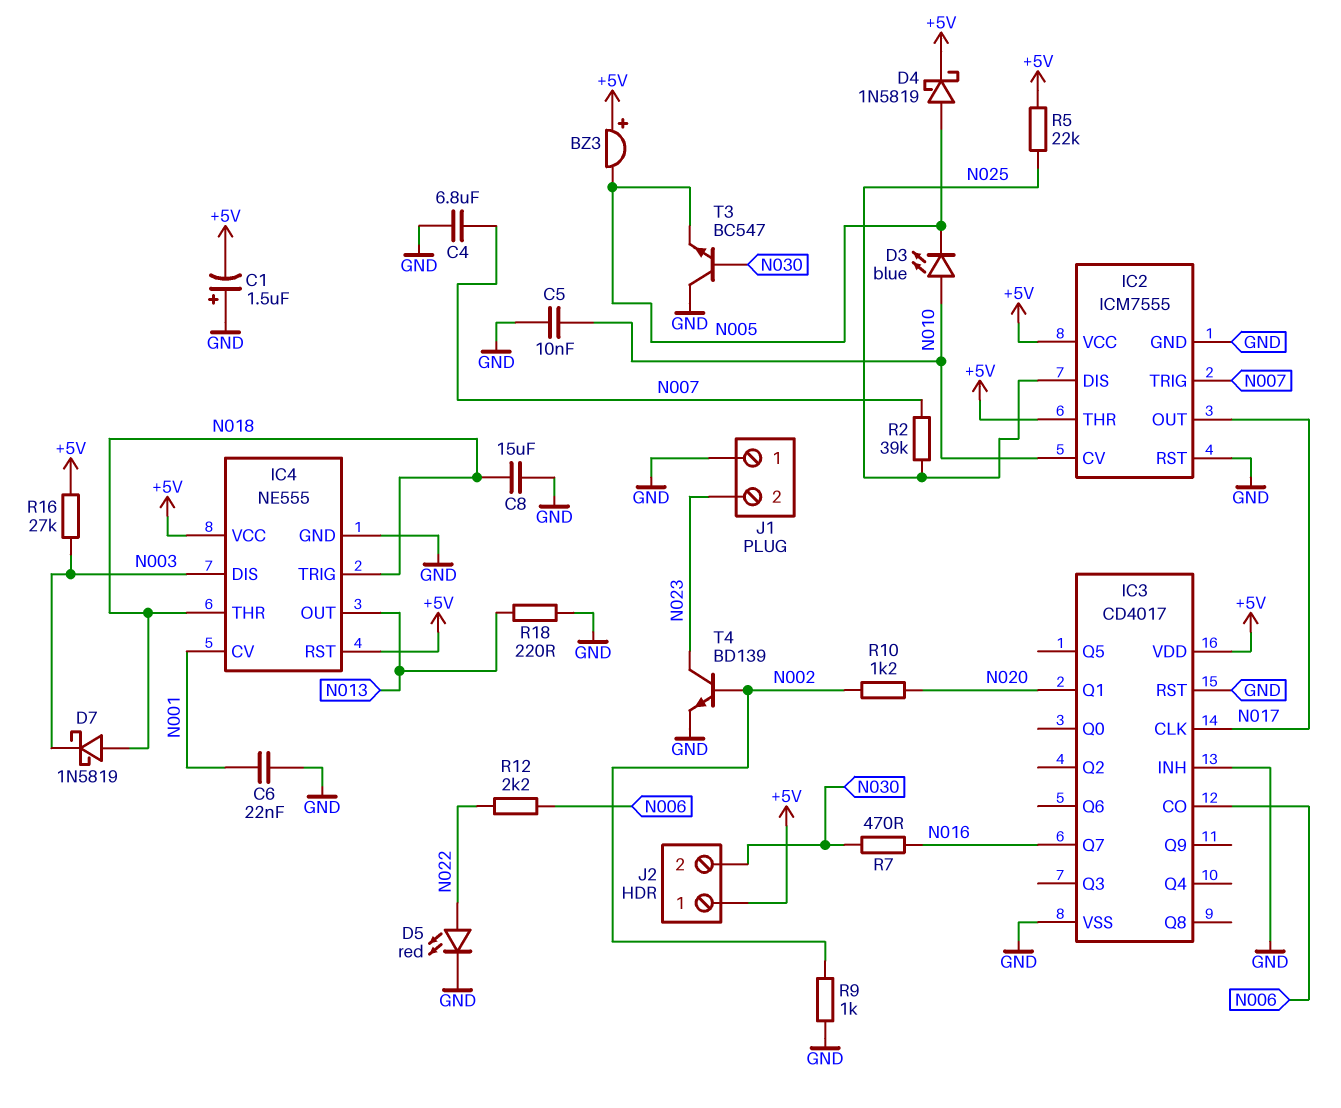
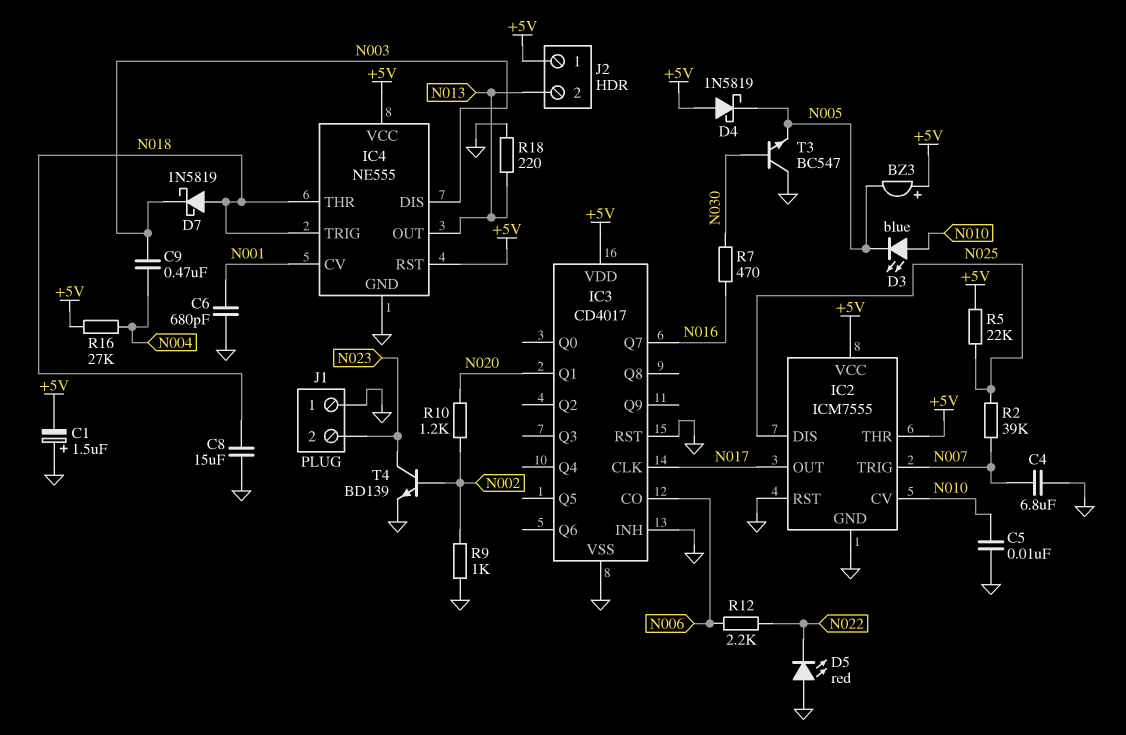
C6: 22nF (GND, N001) -> 680pF (GND, N001)
C9: none -> 470nF (N003, N004)
D4: schottky 1N5819 (A N005, K +5V) -> schottky 1N5819 (A +5V, K N005)
D5: LED red (A N022, K GND) -> LED red (A GND, K N022)
J2 pin 2: N030 -> N013
R16: 27k (+5V, N003) -> 27k (+5V, N004)

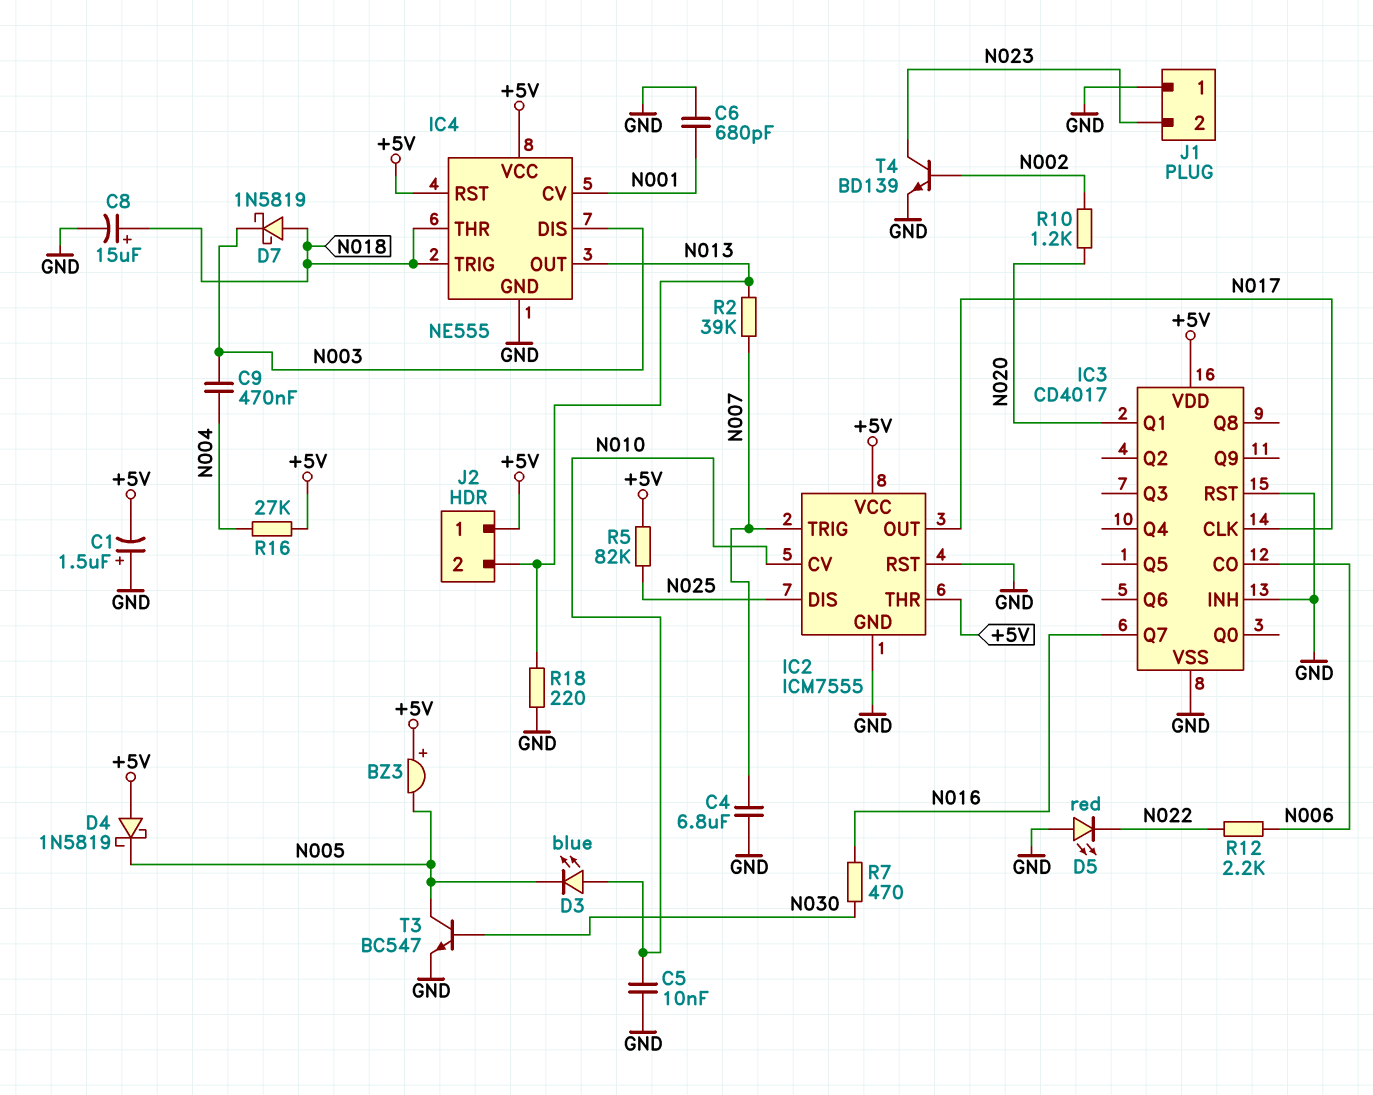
C8: 15uF (GND, N018) -> 15uF (plus N018, minus GND)
R2: 39k (N007, N025) -> 39k (N007, N013)
R5: 22k (+5V, N025) -> 82k (+5V, N025)
R9: 1k (GND, N002) -> none
T3: NPN BC547 (B N030, C GND, E N005) -> NPN BC547 (B N030, C N005, E GND)

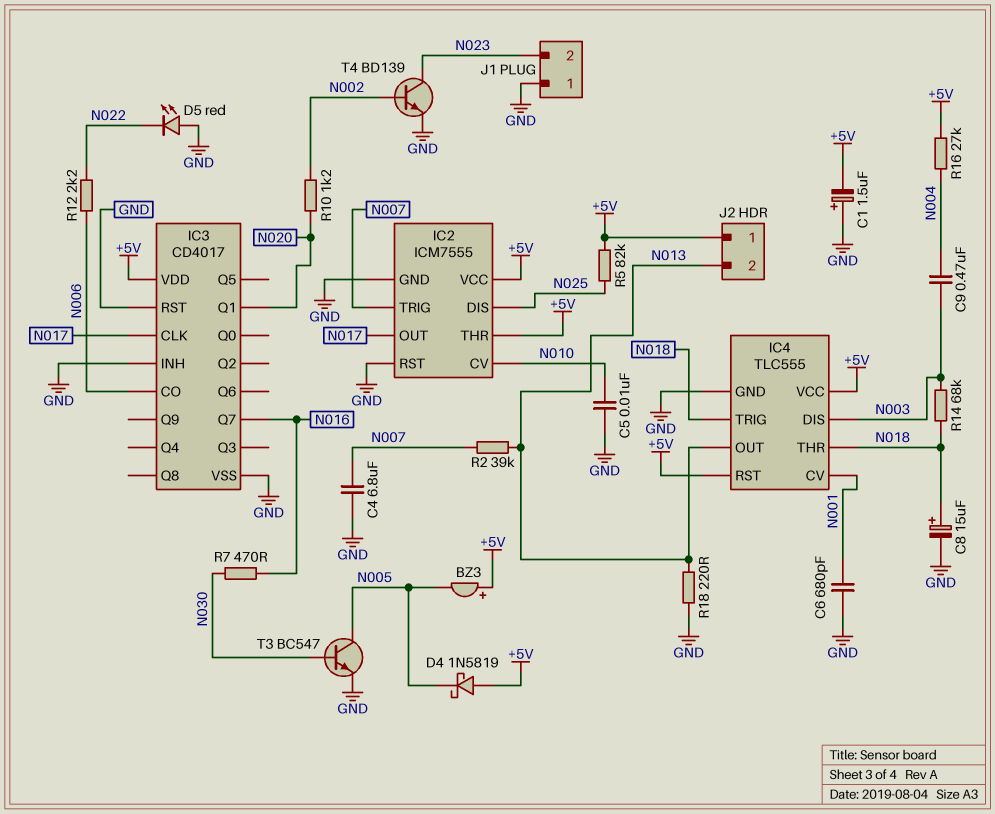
D3: LED blue (A N010, K N005) -> none
D7: schottky 1N5819 (A N018, K N003) -> none
IC4: NE555 -> TLC555
R14: none -> 68k (N003, N018)

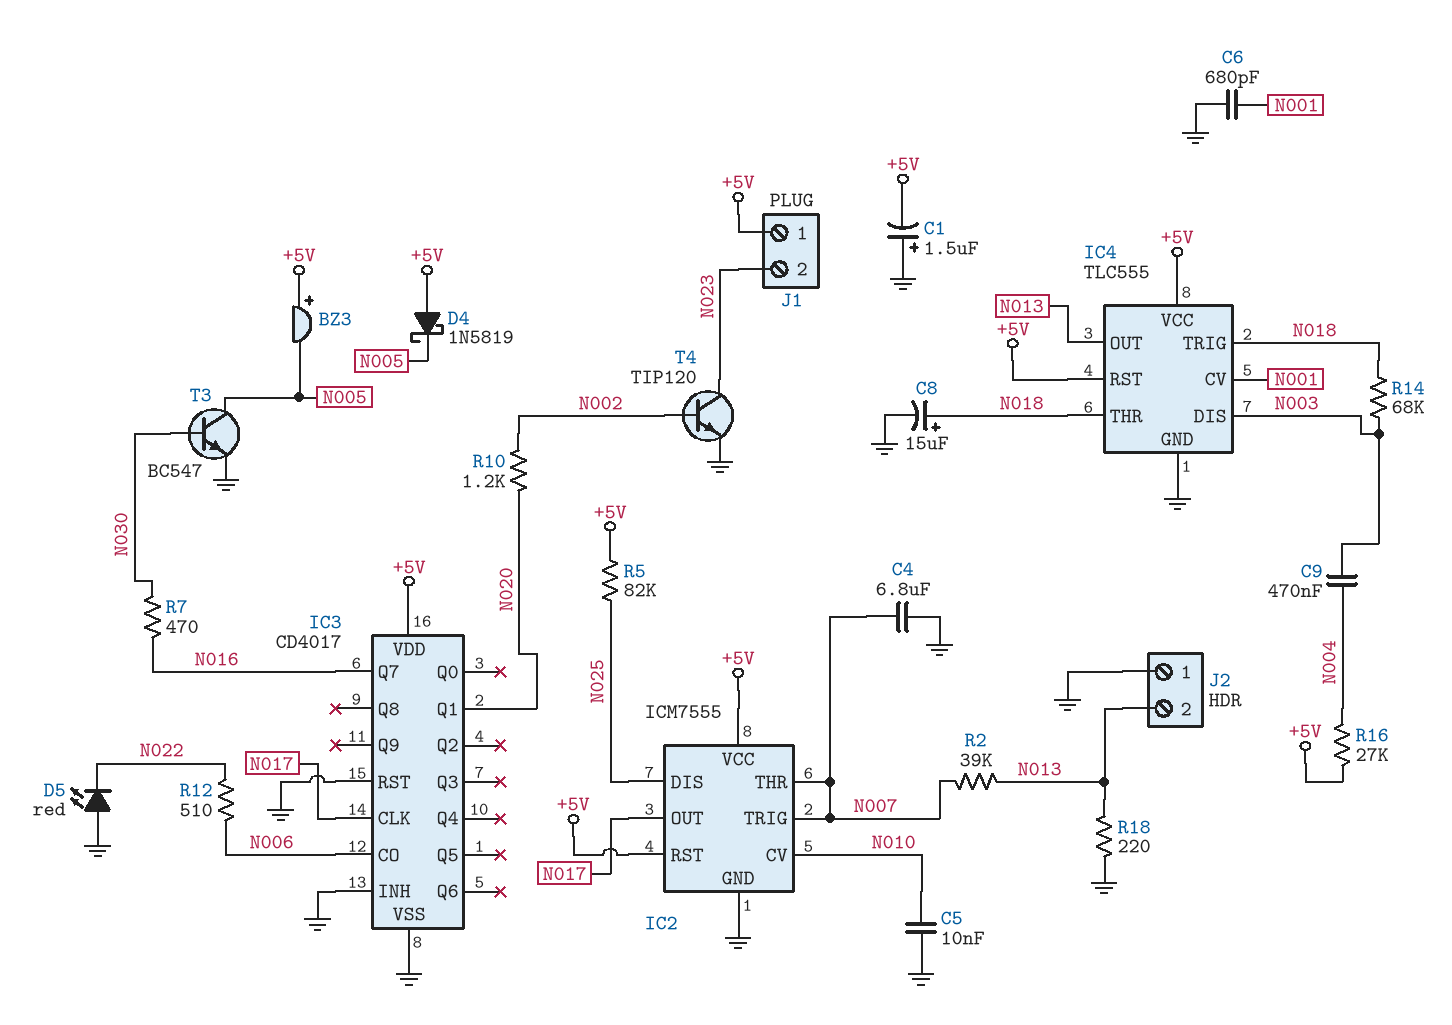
IC2 pin RST: GND -> +5V
IC2 pin THR: +5V -> N007
J1 pin 1: GND -> +5V
J2 pin 1: +5V -> GND
R12: 2.2k (N006, N022) -> 510 (N006, N022)
T4: NPN BD139 (B N002, C N023, E GND) -> NPN TIP120 (B N002, C N023, E GND)

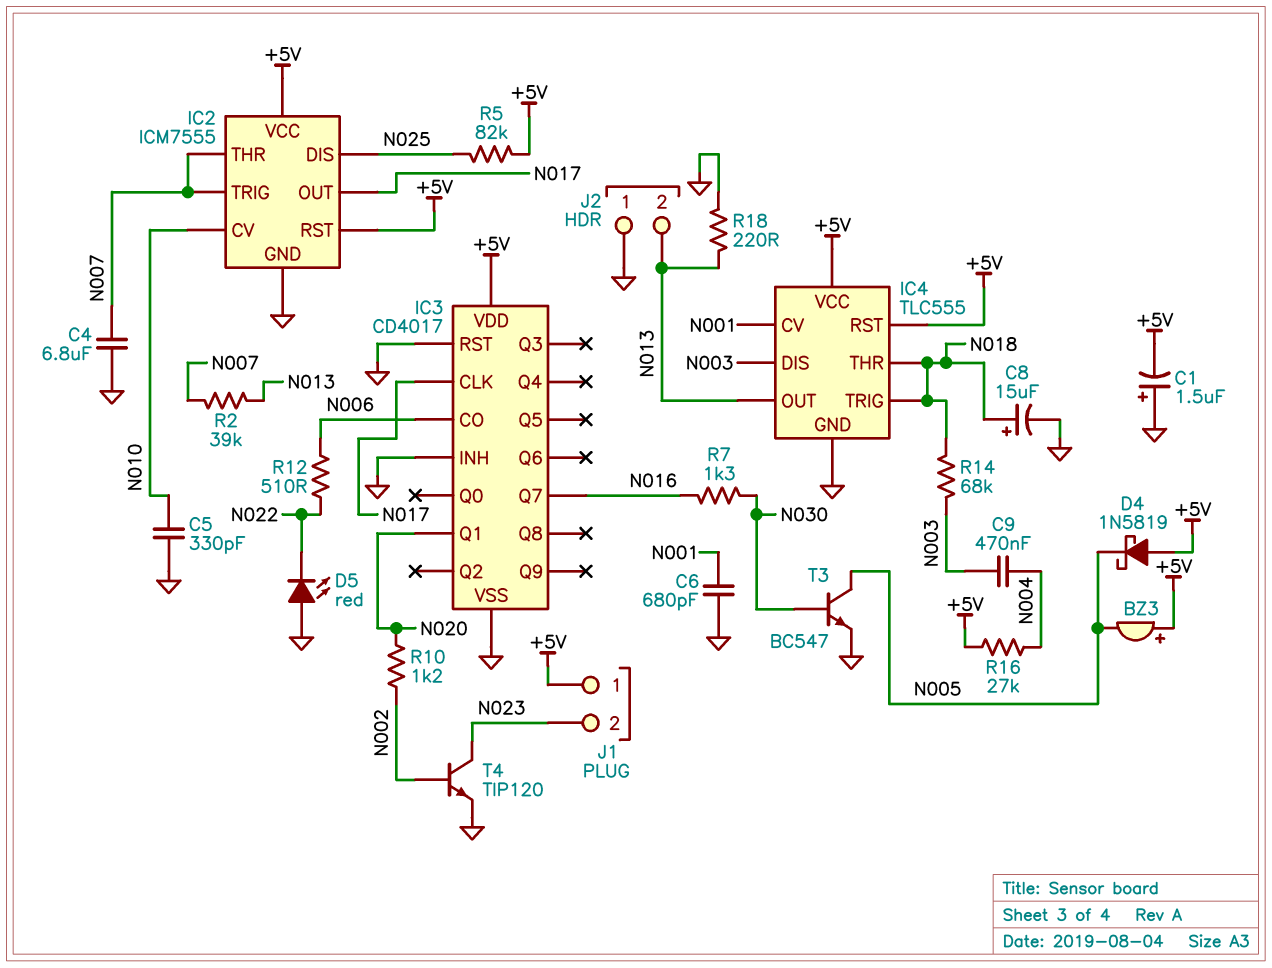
C5: 10nF (GND, N010) -> 330pF (GND, N010)
R7: 470 (N016, N030) -> 1.3k (N016, N030)

